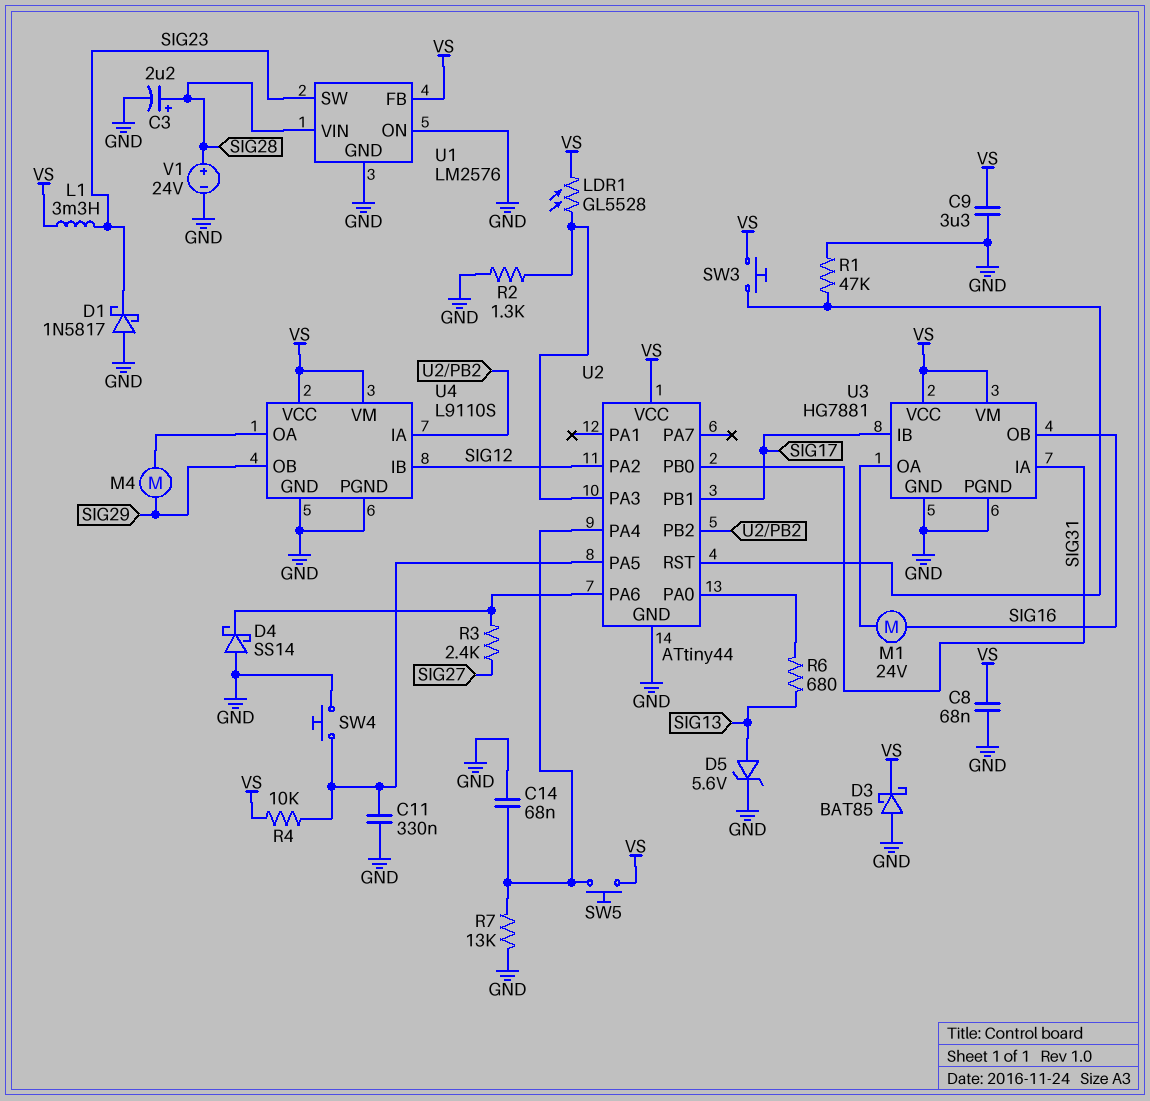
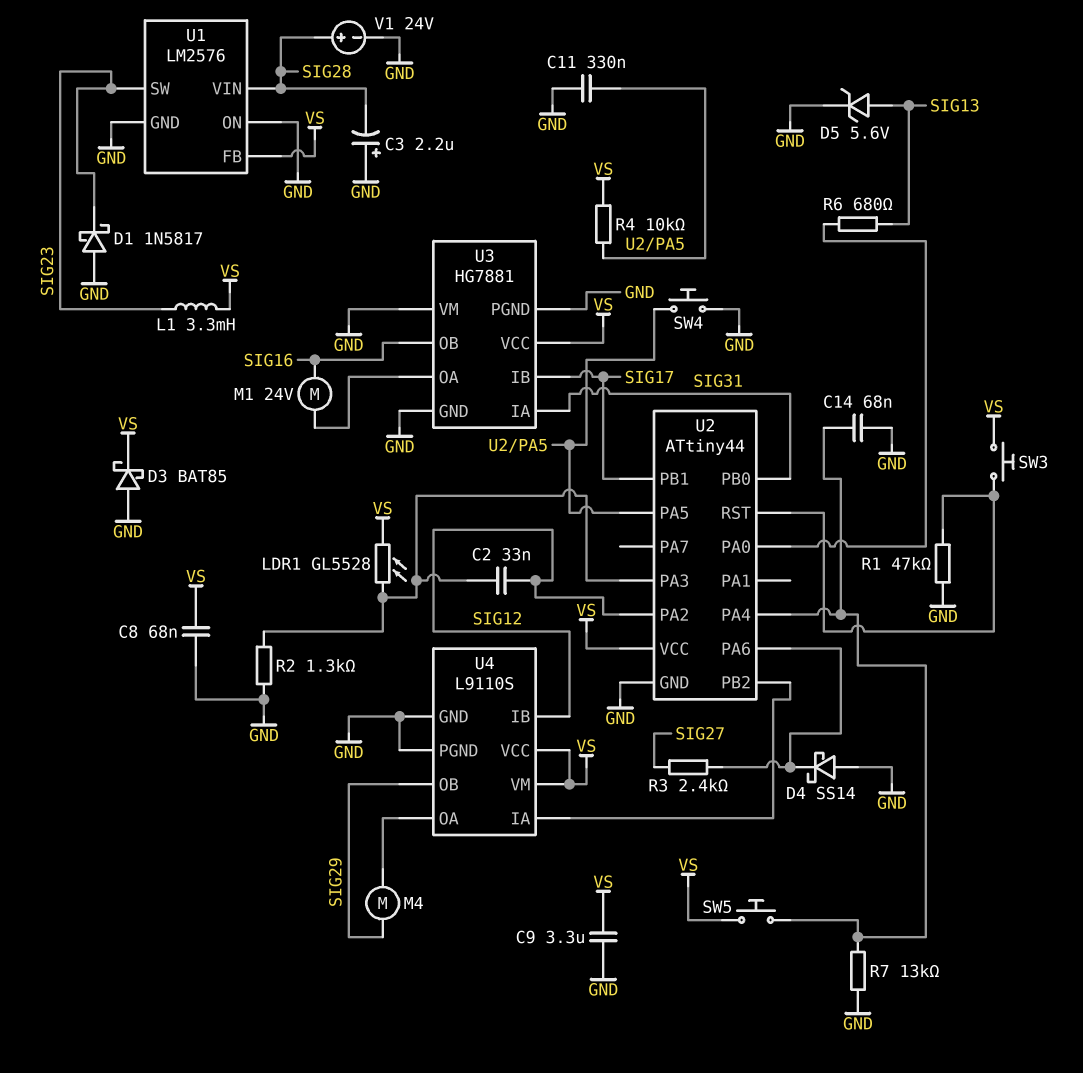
C2: none -> 33nF (SIG12, U2/PA3)
C3: 2.2uF (plus SIG28, minus GND) -> 2.2uF (plus GND, minus SIG28)
U3 pin VM: VS -> GND

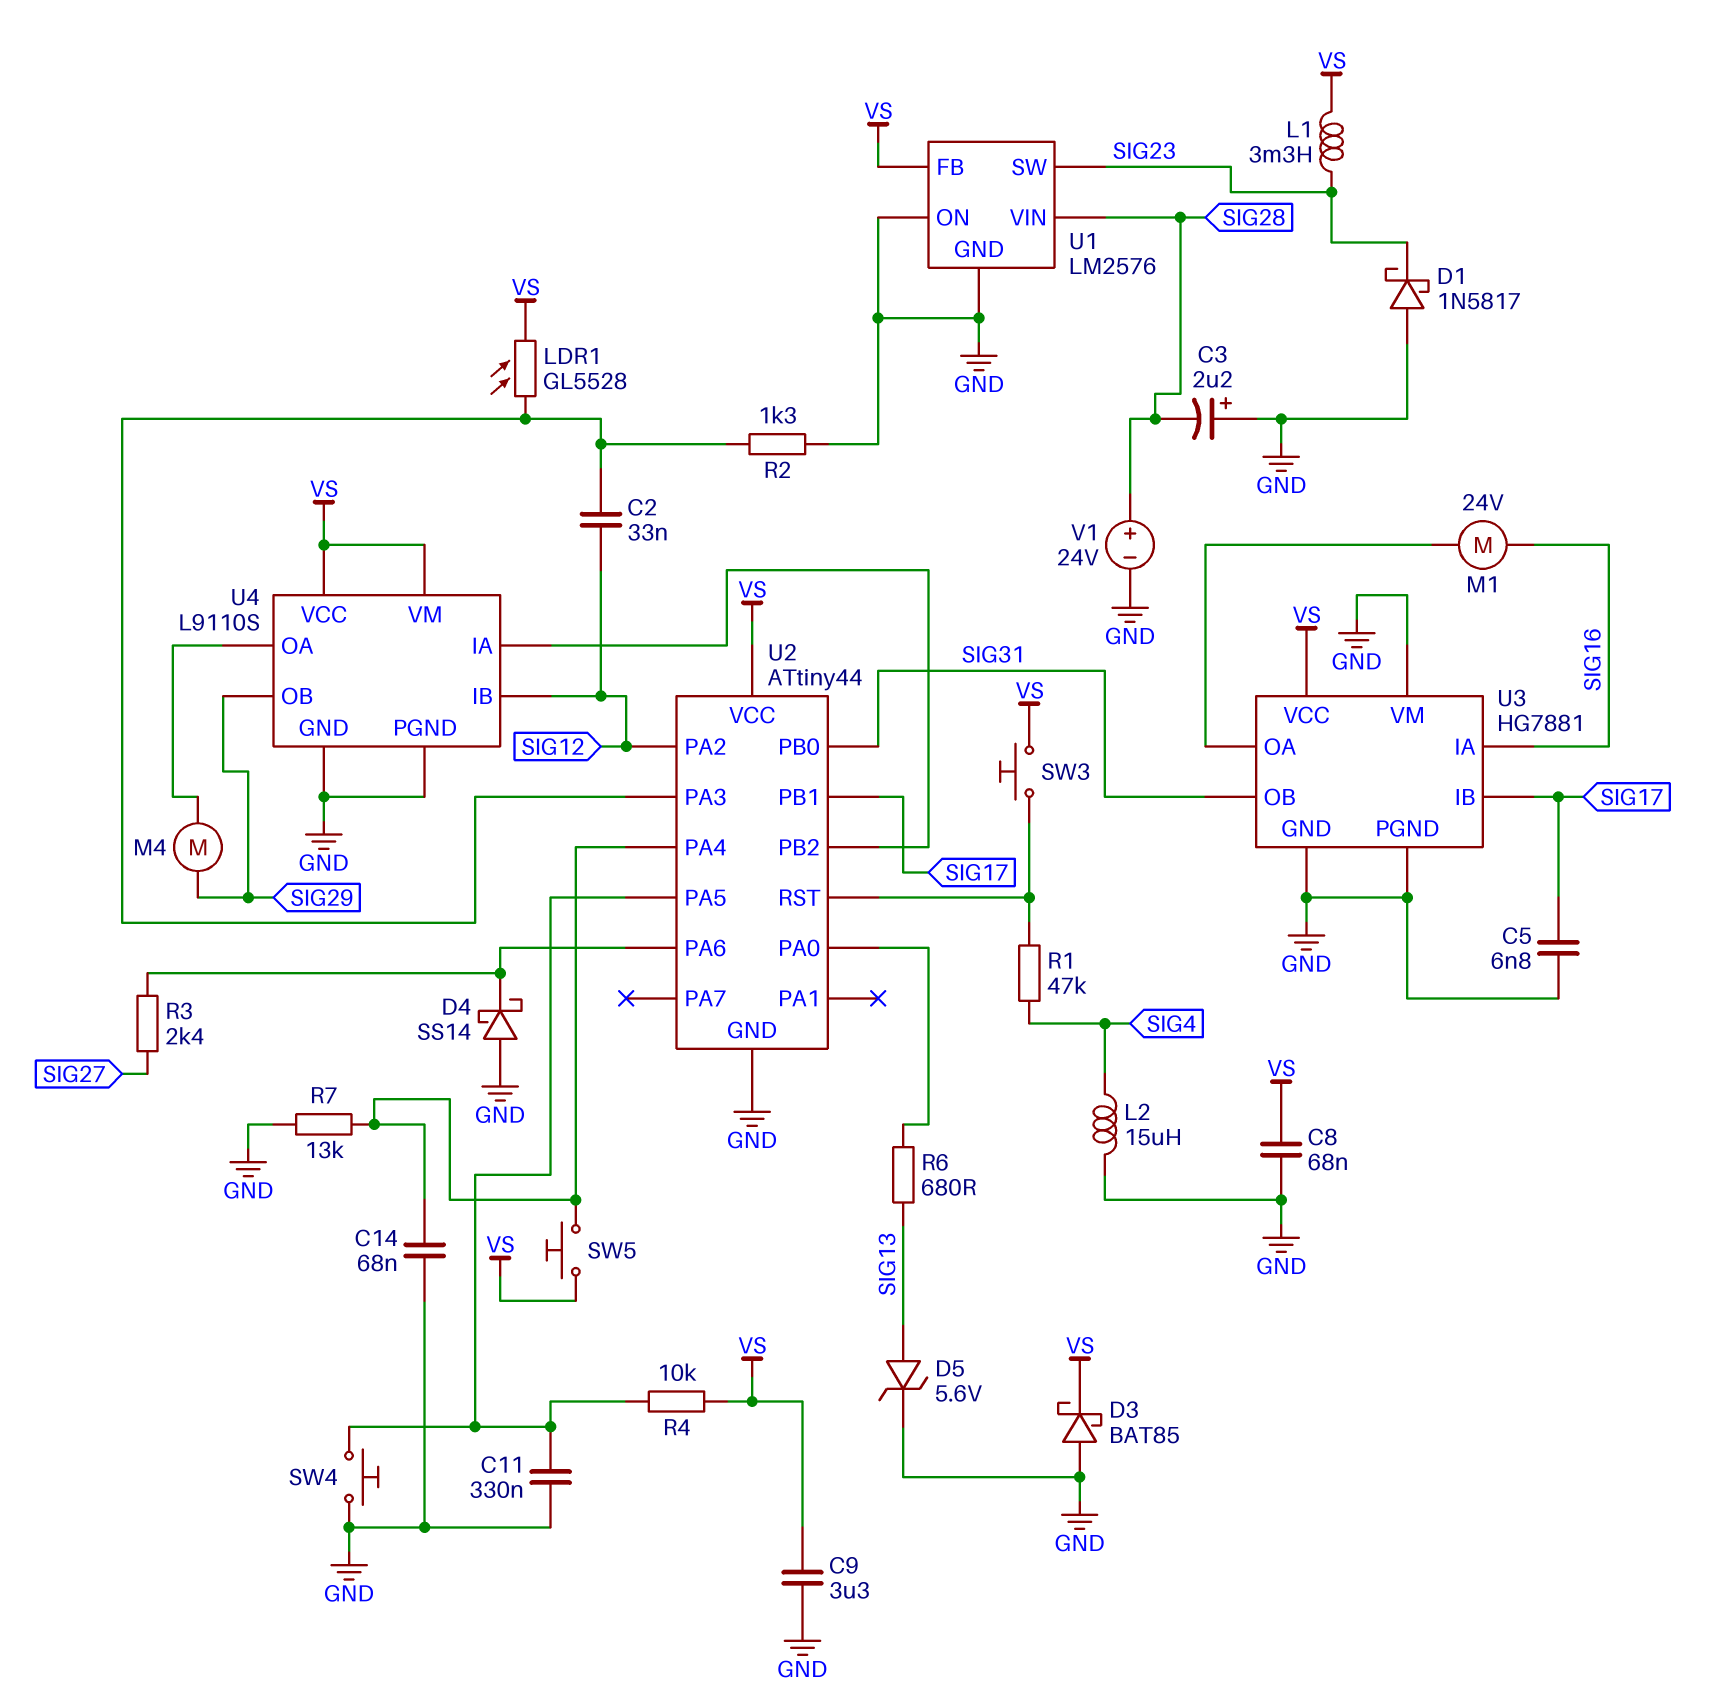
C5: none -> 6.8nF (GND, SIG17)
L2: none -> 15uH (GND, SIG4)
R1: 47k (GND, U2/RST) -> 47k (SIG4, U2/RST)
U3 pin IA: SIG31 -> SIG16
U3 pin OB: SIG16 -> SIG31

